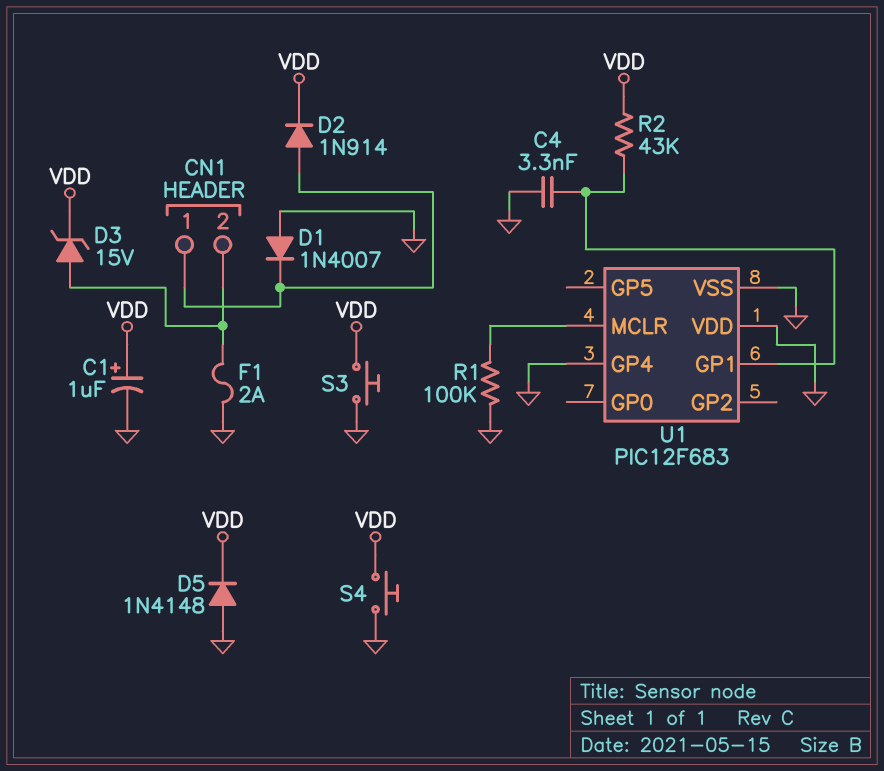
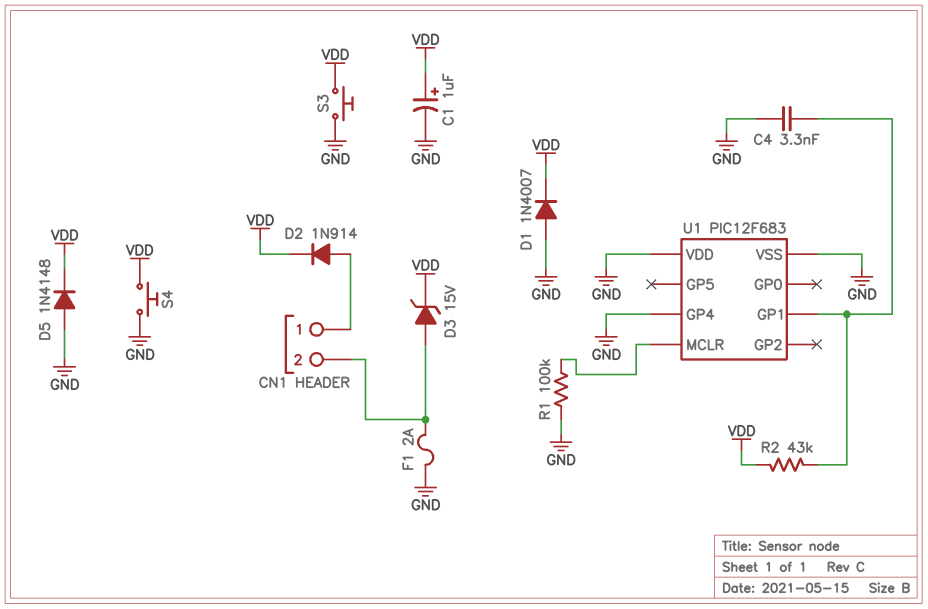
D1: diode 1N4007 (A GND, K CN1/1) -> diode 1N4007 (A GND, K VDD)

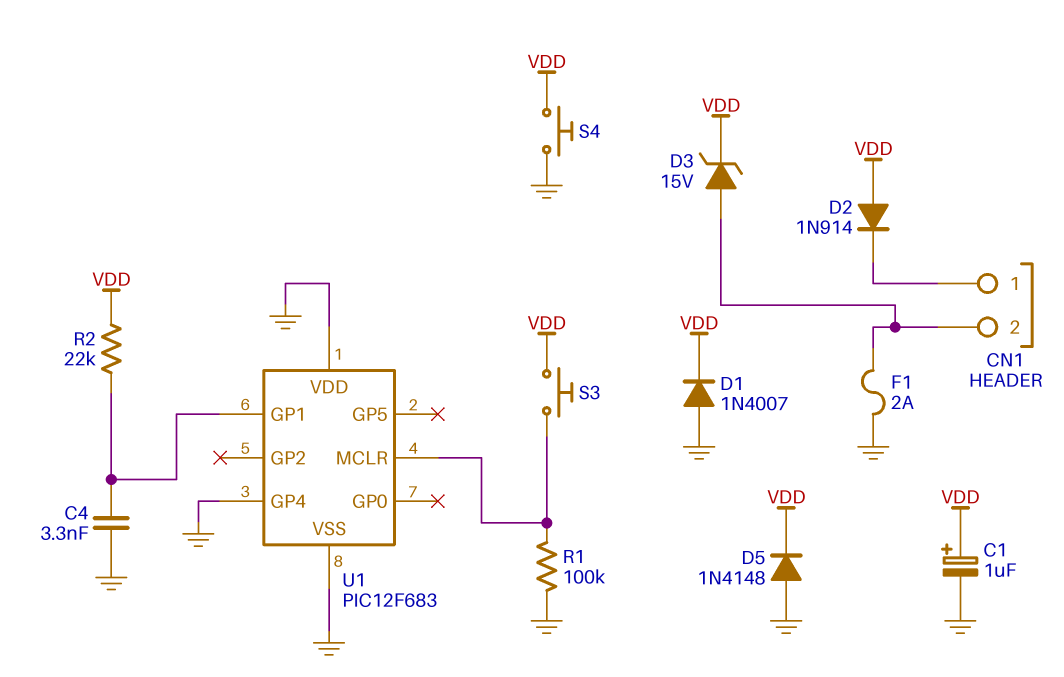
D2: diode 1N914 (A CN1/1, K VDD) -> diode 1N914 (A VDD, K CN1/1)
R2: 43k (U1/GP1, VDD) -> 22k (U1/GP1, VDD)
S3: button (GND, VDD) -> button (U1/MCLR, VDD)

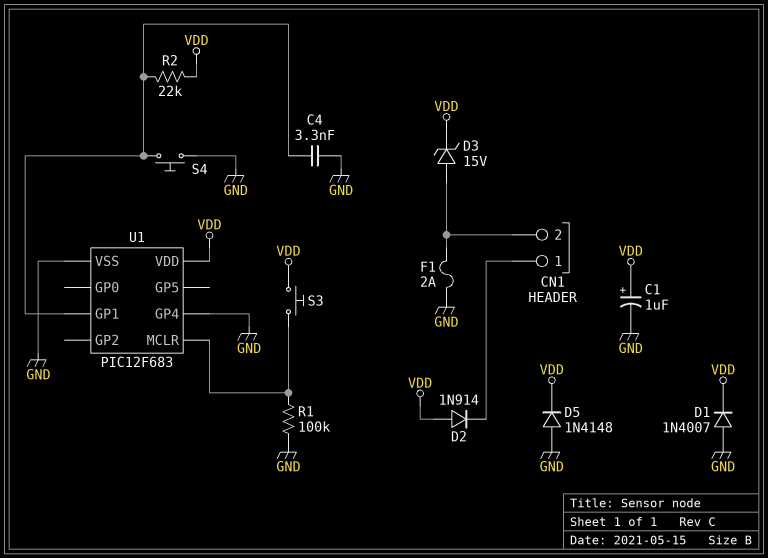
S4: button (GND, VDD) -> button (GND, U1/GP1)
U1 pin VDD: GND -> VDD

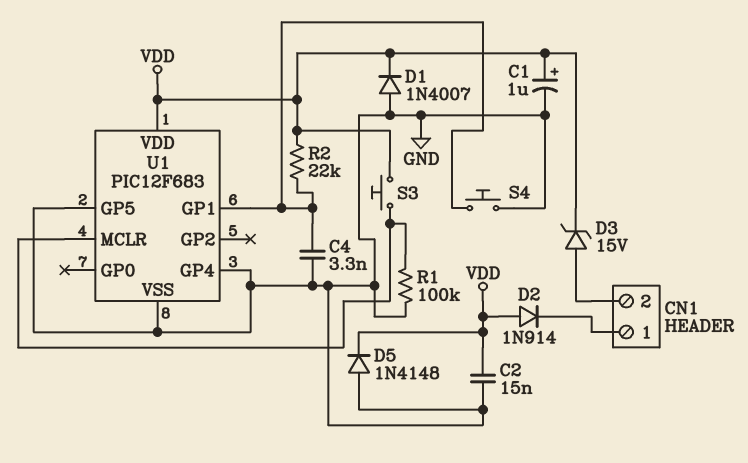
C2: none -> 15nF (GND, VDD)
F1: 2A (CN1/2, GND) -> none
U1 pin GP5: none -> GND

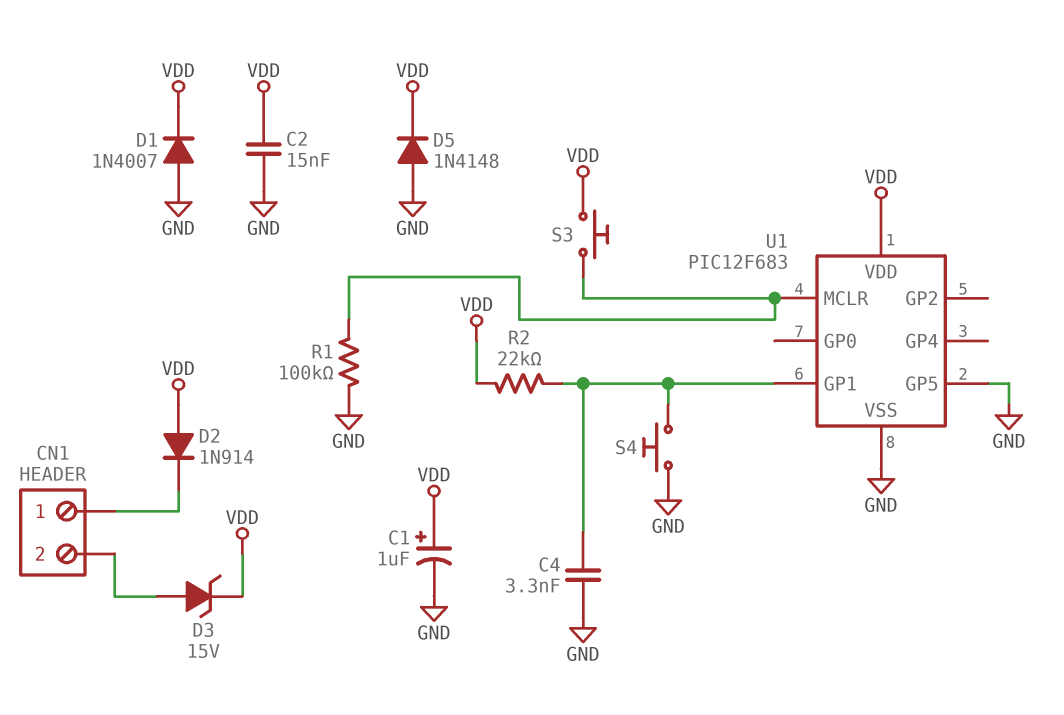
U1 pin GP4: GND -> none

